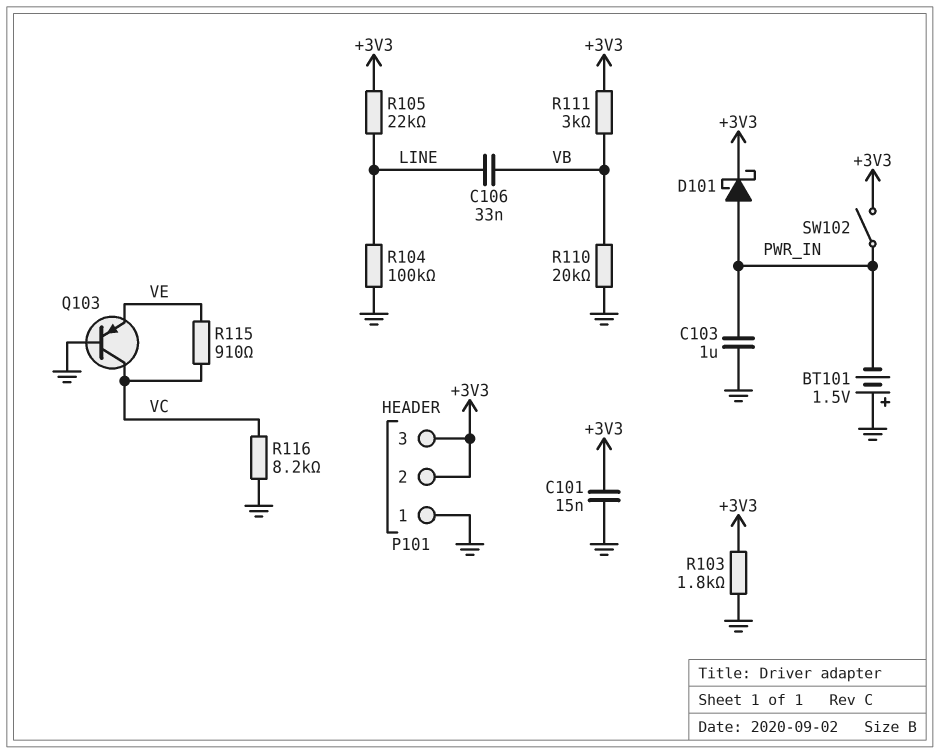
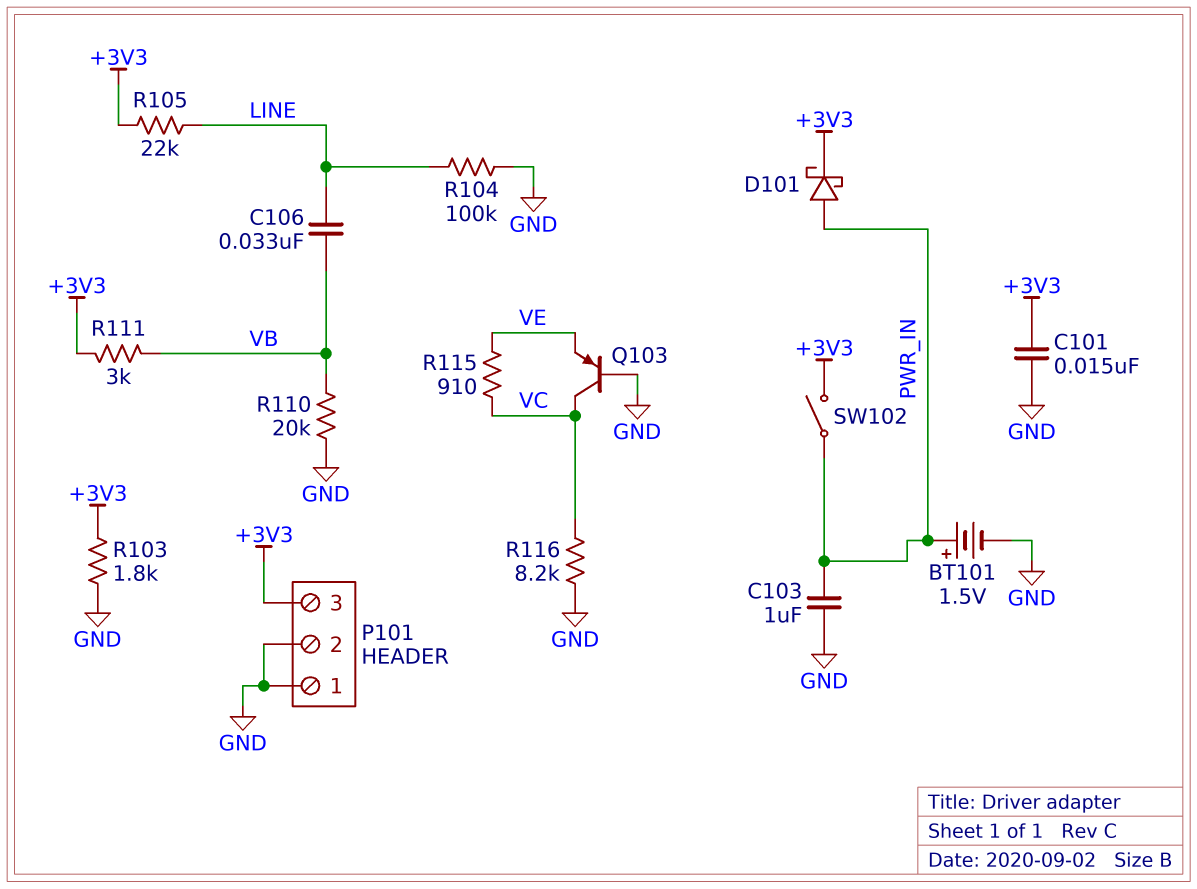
BT101: 1.5V (plus GND, minus PWR_IN) -> 1.5V (plus PWR_IN, minus GND)
P101 pin 2: +3V3 -> GND

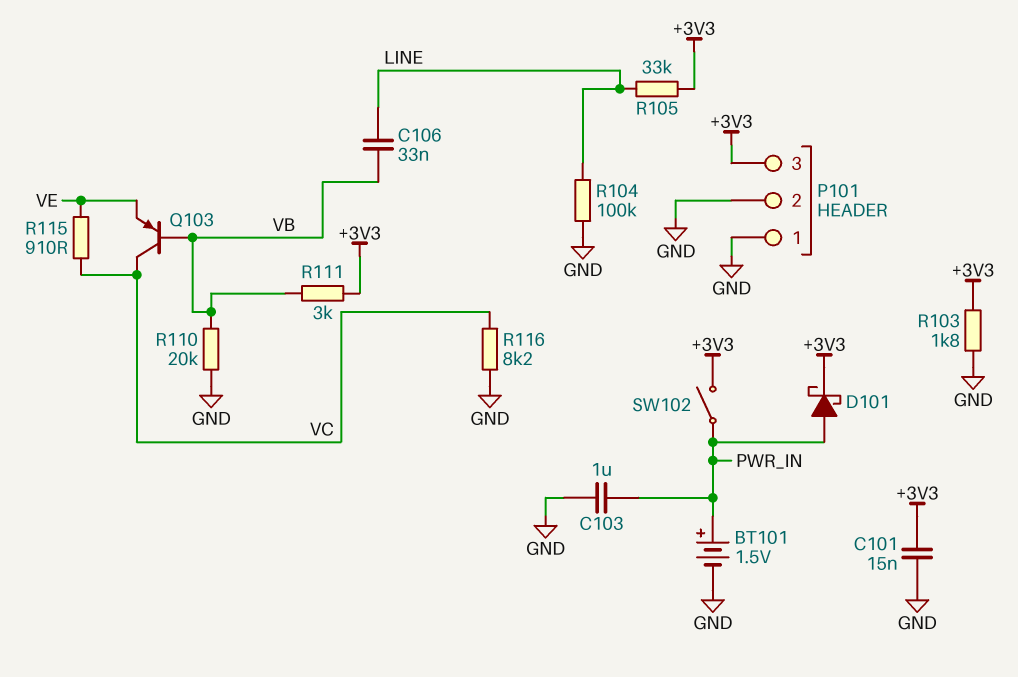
Q103: PNP (B GND, C VC, E VE) -> PNP (B VB, C VC, E VE)
R105: 22k (+3V3, LINE) -> 33k (+3V3, LINE)

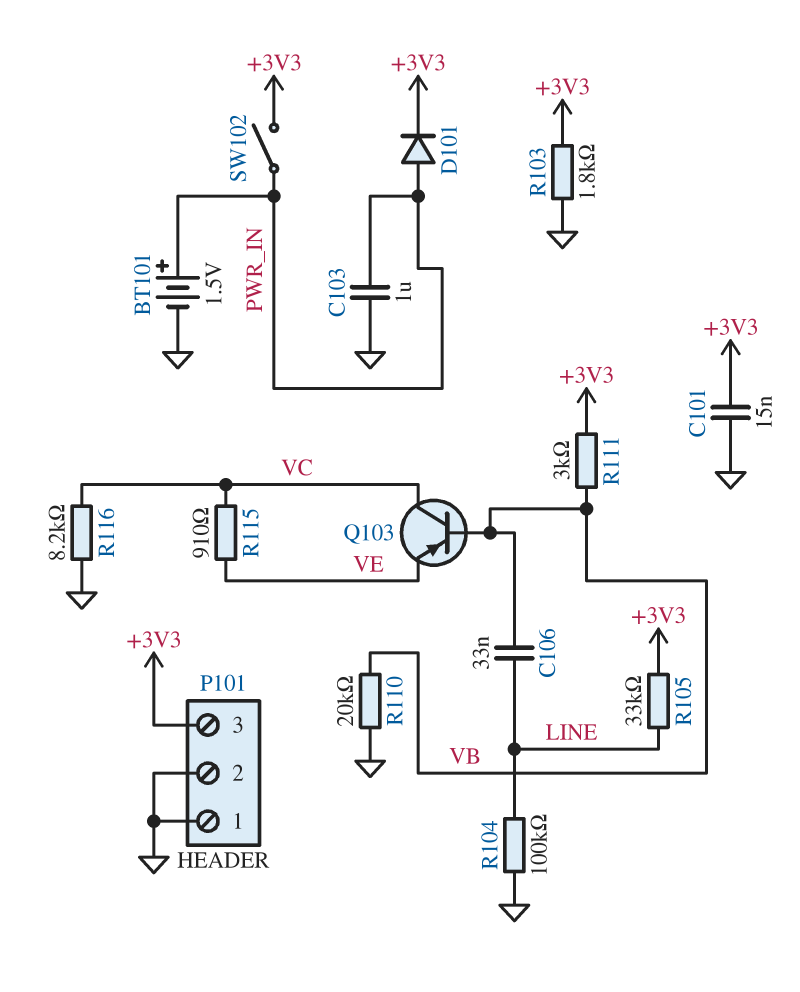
D101: schottky (A PWR_IN, K +3V3) -> diode (A PWR_IN, K +3V3)

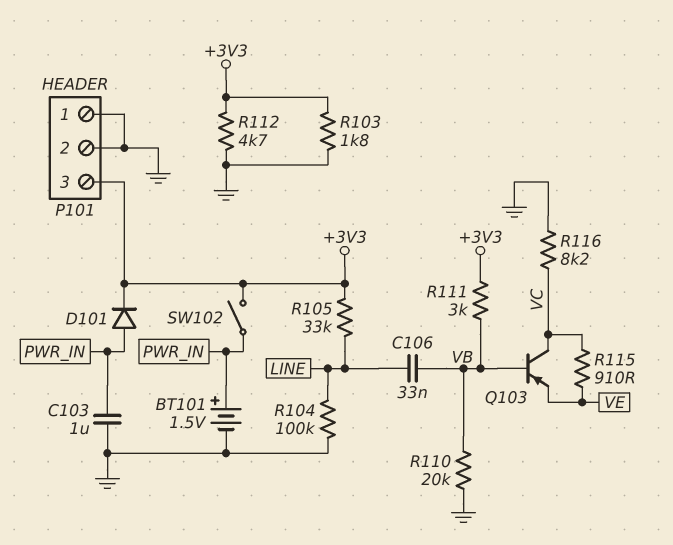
C101: 15nF (+3V3, GND) -> none
R112: none -> 4.7k (+3V3, GND)

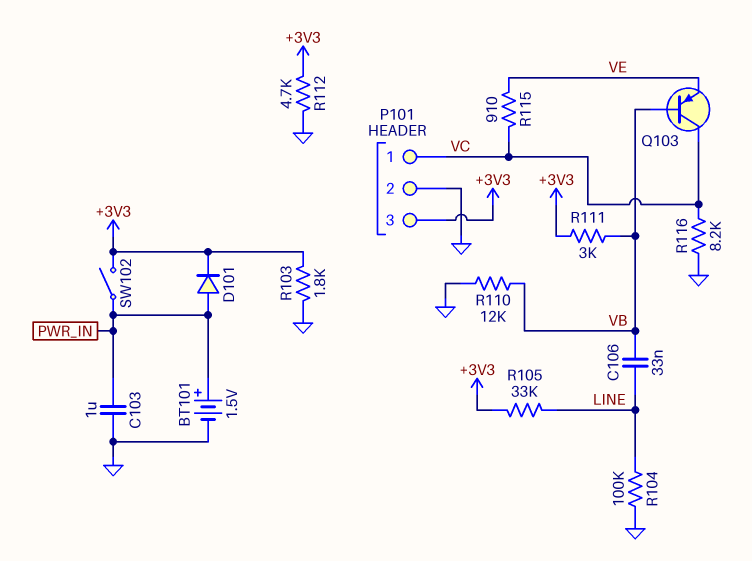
P101 pin 1: GND -> VC
R110: 20k (GND, VB) -> 12k (GND, VB)

